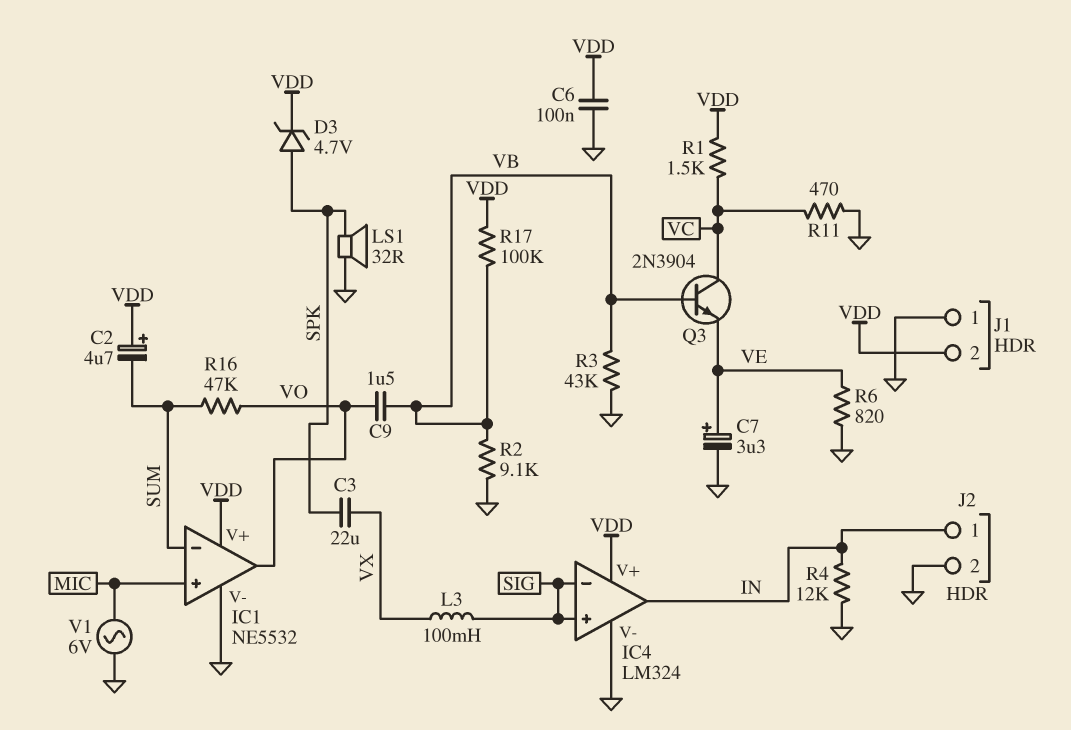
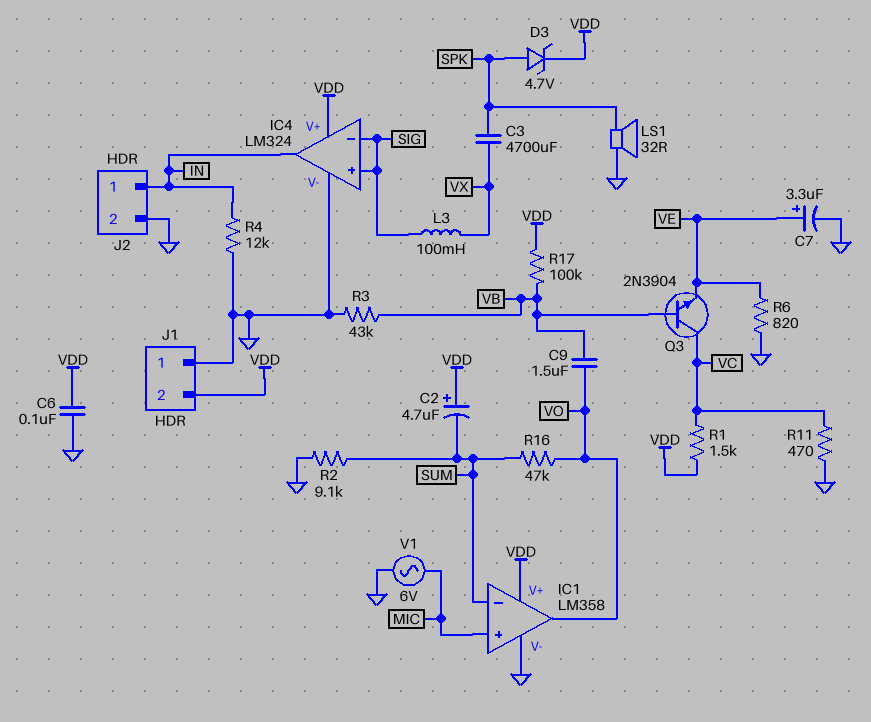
C3: 22uF (SPK, VX) -> 4700uF (SPK, VX)
IC1: NE5532 -> LM358
R2: 9.1k (GND, VB) -> 9.1k (GND, SUM)

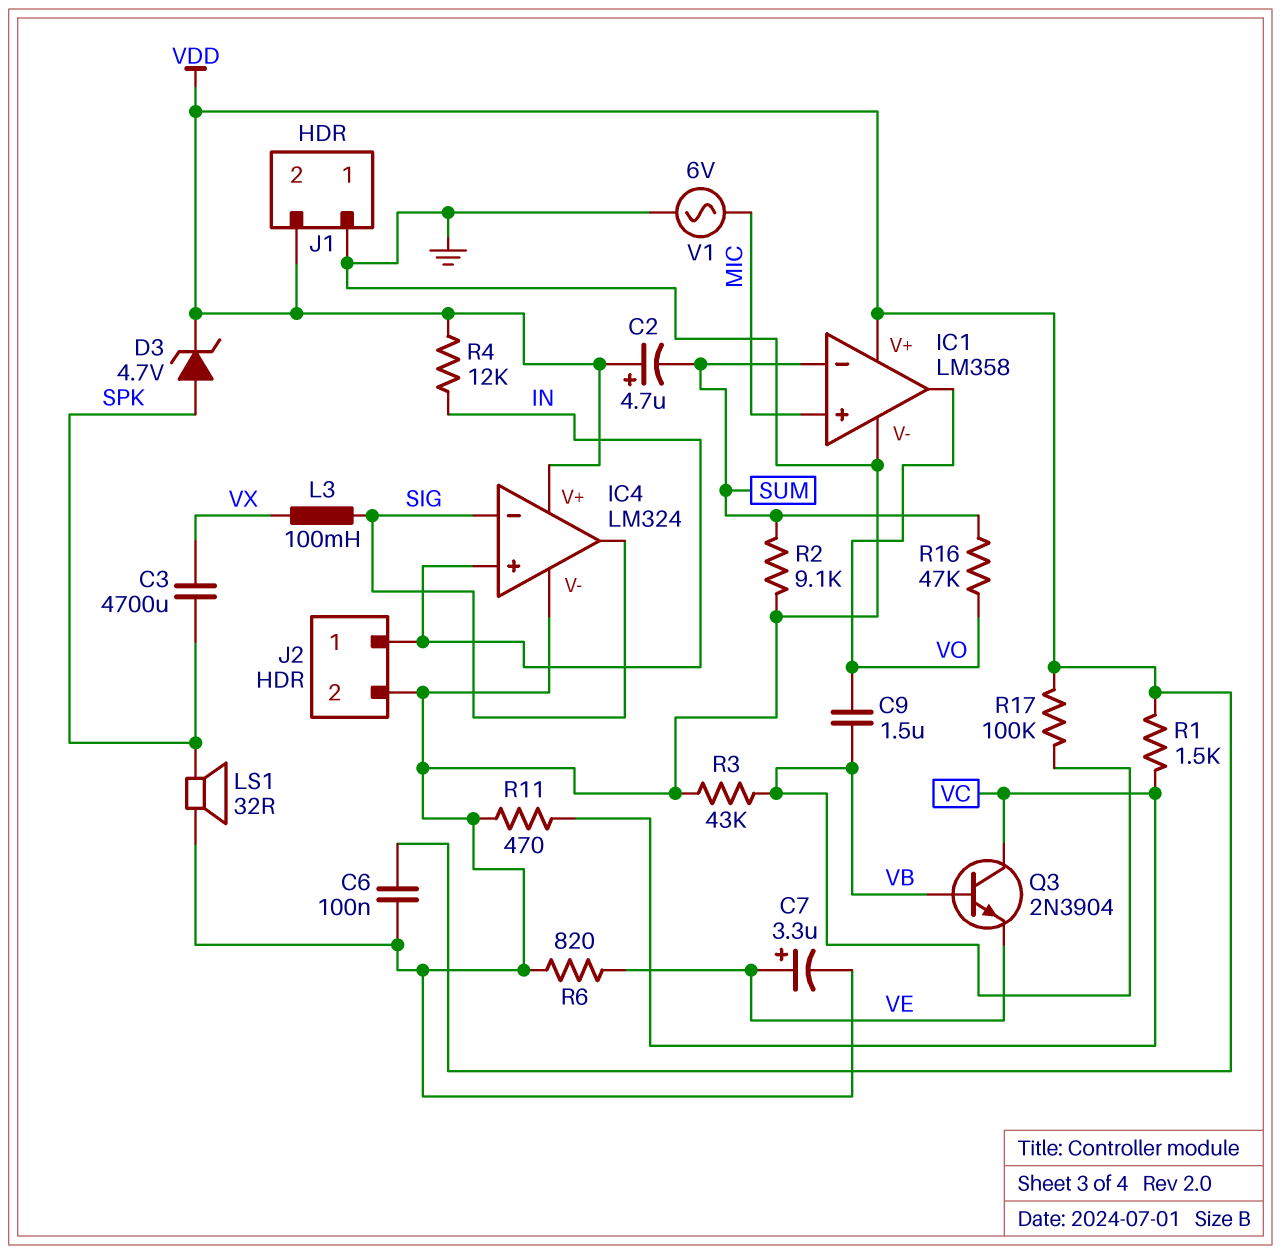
IC4 pin in+: SIG -> IN
IC4 pin out: IN -> SIG
R4: 12k (GND, IN) -> 12k (IN, VDD)

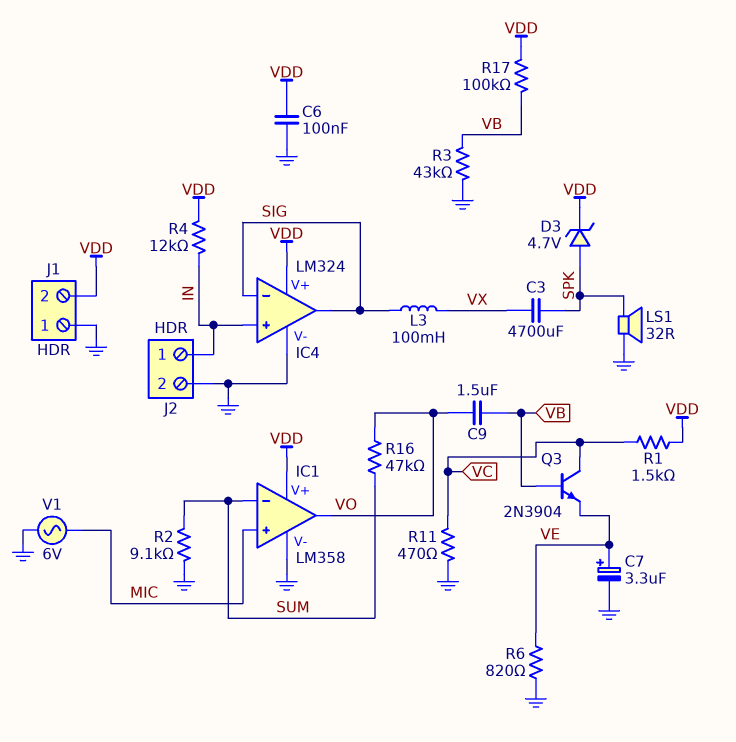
C2: 4.7uF (plus VDD, minus SUM) -> none

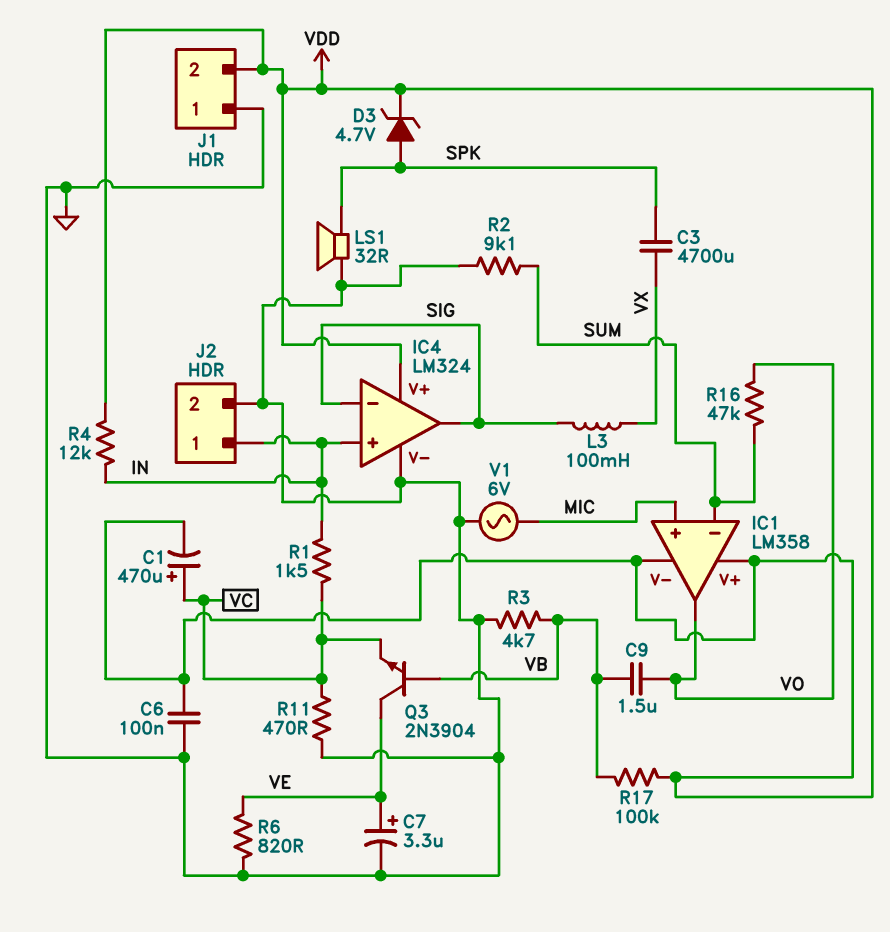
C1: none -> 470uF (plus VC, minus VDD)
IC1 pin V-: GND -> VDD
Q3: NPN 2N3904 (B VB, C VC, E VE) -> NPN 2N3904 (B VB, C VE, E VC)
R1: 1.5k (VC, VDD) -> 1.5k (IN, VC)
R3: 43k (GND, VB) -> 4.7k (GND, VB)

